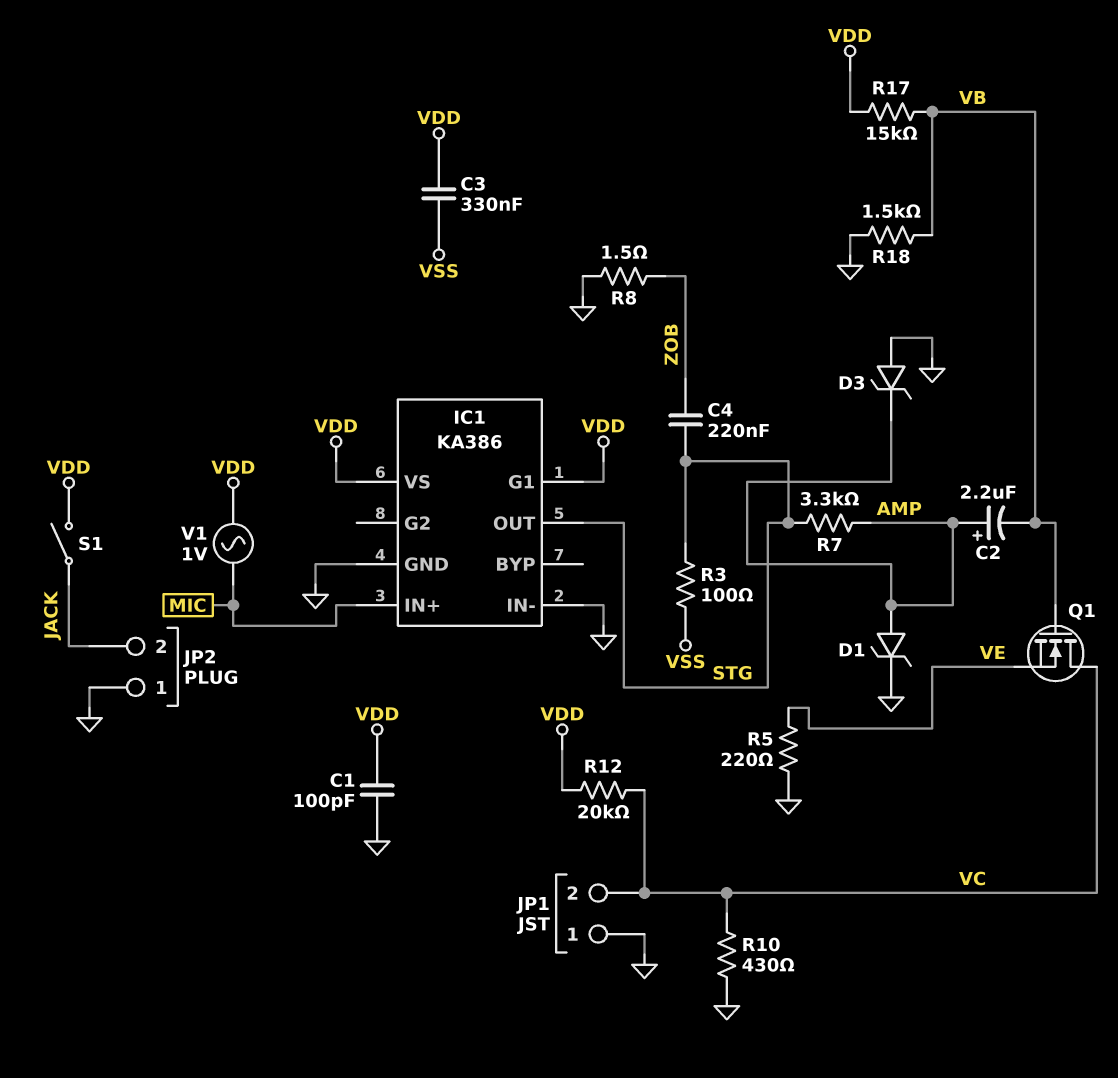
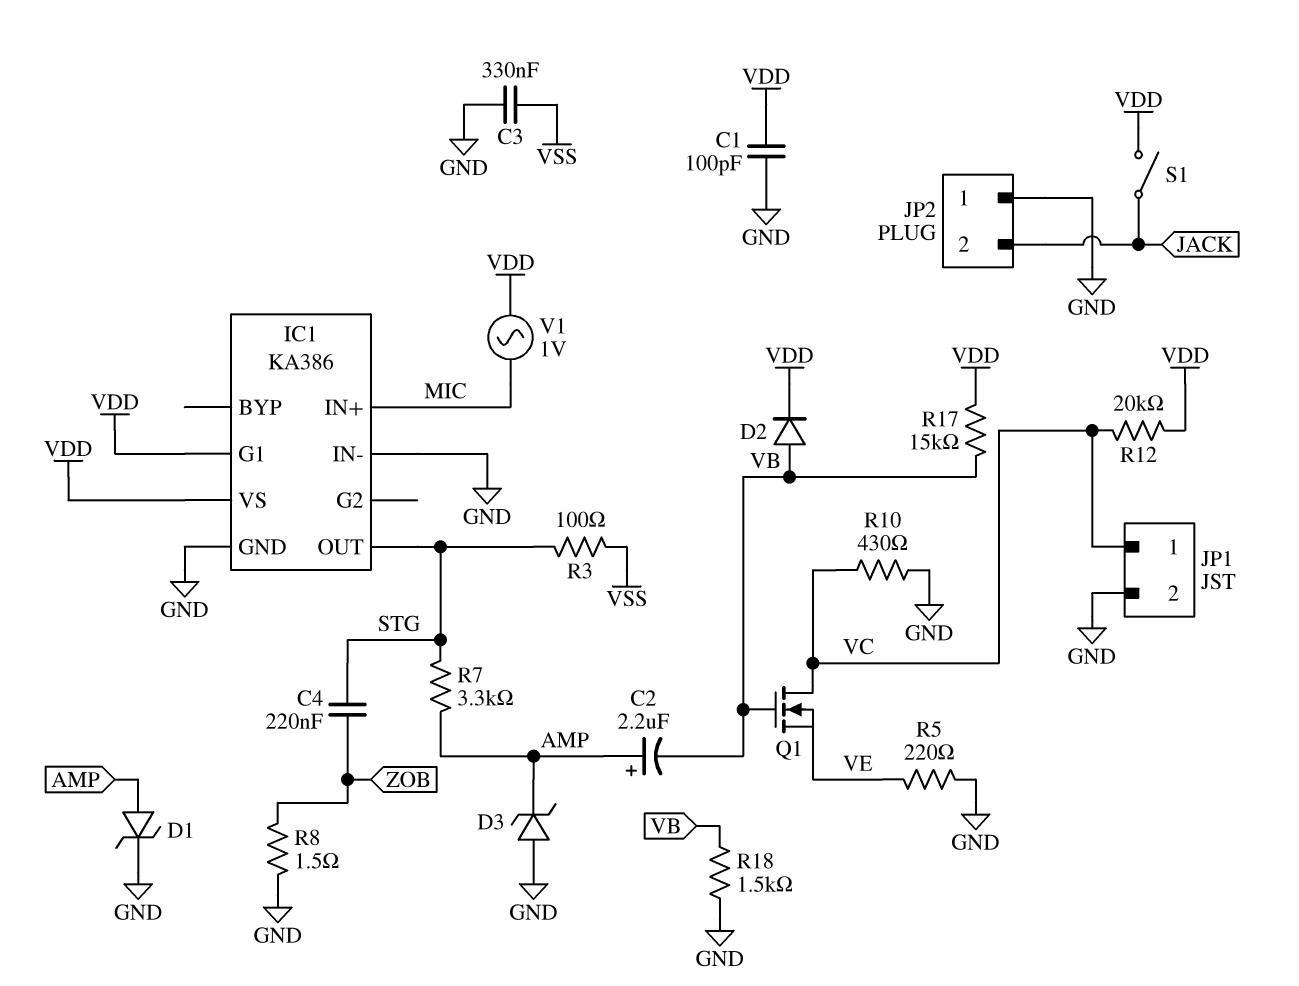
C3: 330nF (VDD, VSS) -> 330nF (GND, VSS)
D2: none -> diode (A VB, K VDD)
JP1 pin 1: GND -> VC
JP1 pin 2: VC -> GND

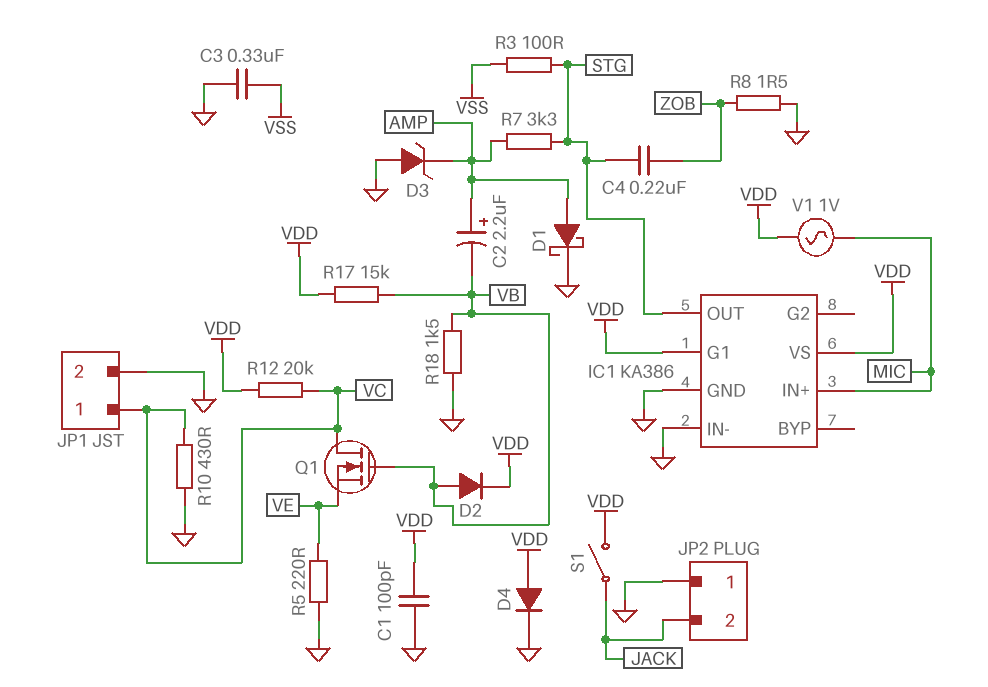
D1: zener (A AMP, K GND) -> schottky (A AMP, K GND)
D4: none -> diode (A VDD, K GND)

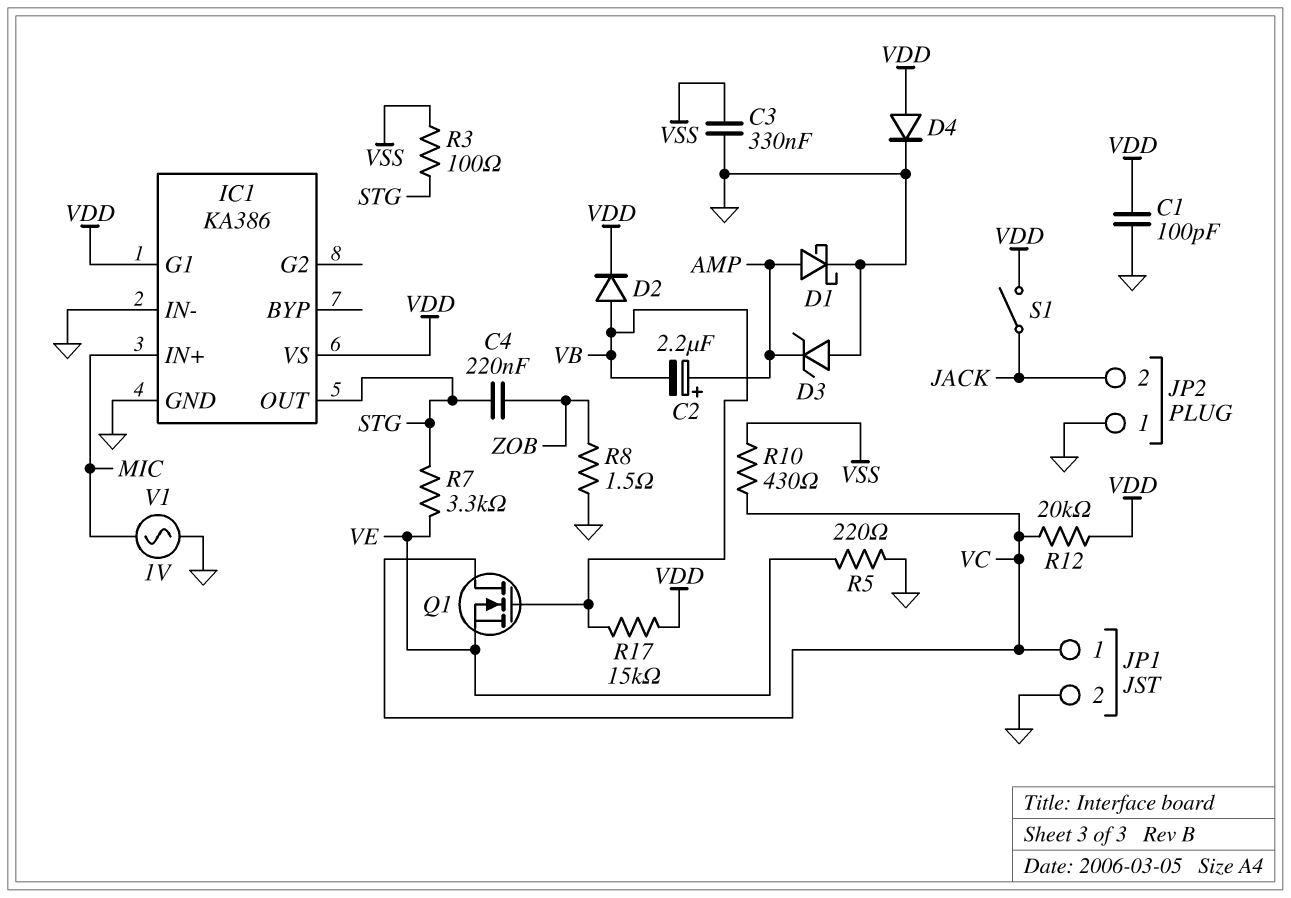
R7: 3.3k (AMP, STG) -> 3.3k (STG, VE)
R10: 430 (GND, VC) -> 430 (VC, VSS)
R18: 1.5k (GND, VB) -> none
V1: AC 1V (MIC, VDD) -> AC 1V (GND, MIC)

